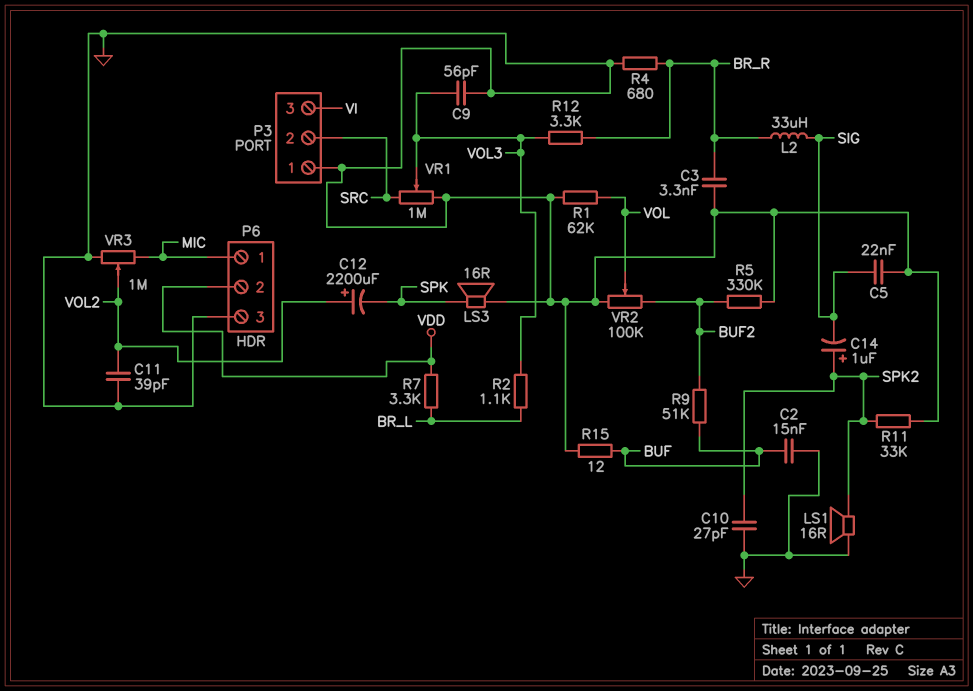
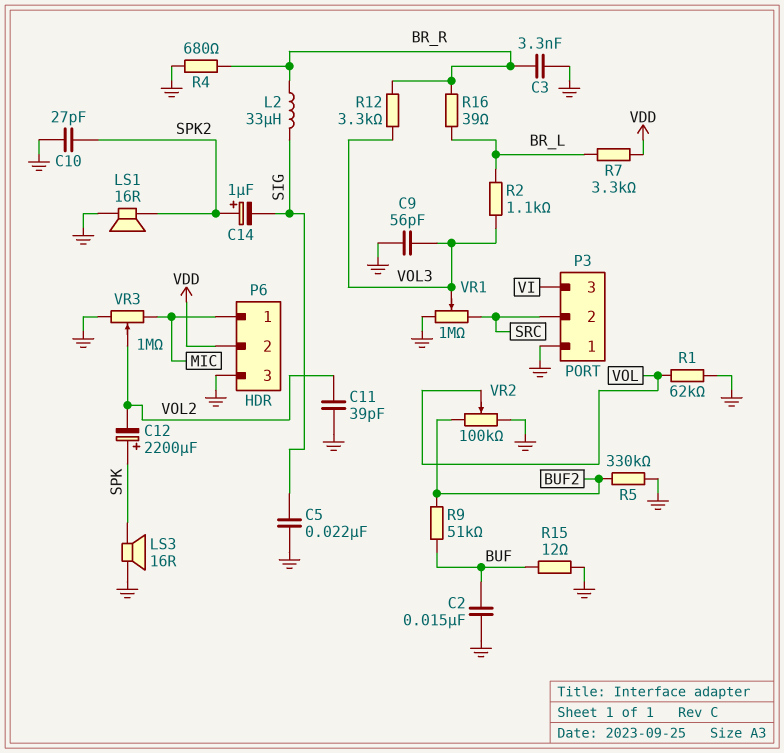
C12: 2200uF (plus VOL2, minus SPK) -> 2200uF (plus SPK, minus VOL2)
R11: 33k (GND, SPK2) -> none
R16: none -> 39 (BR_L, BR_R)

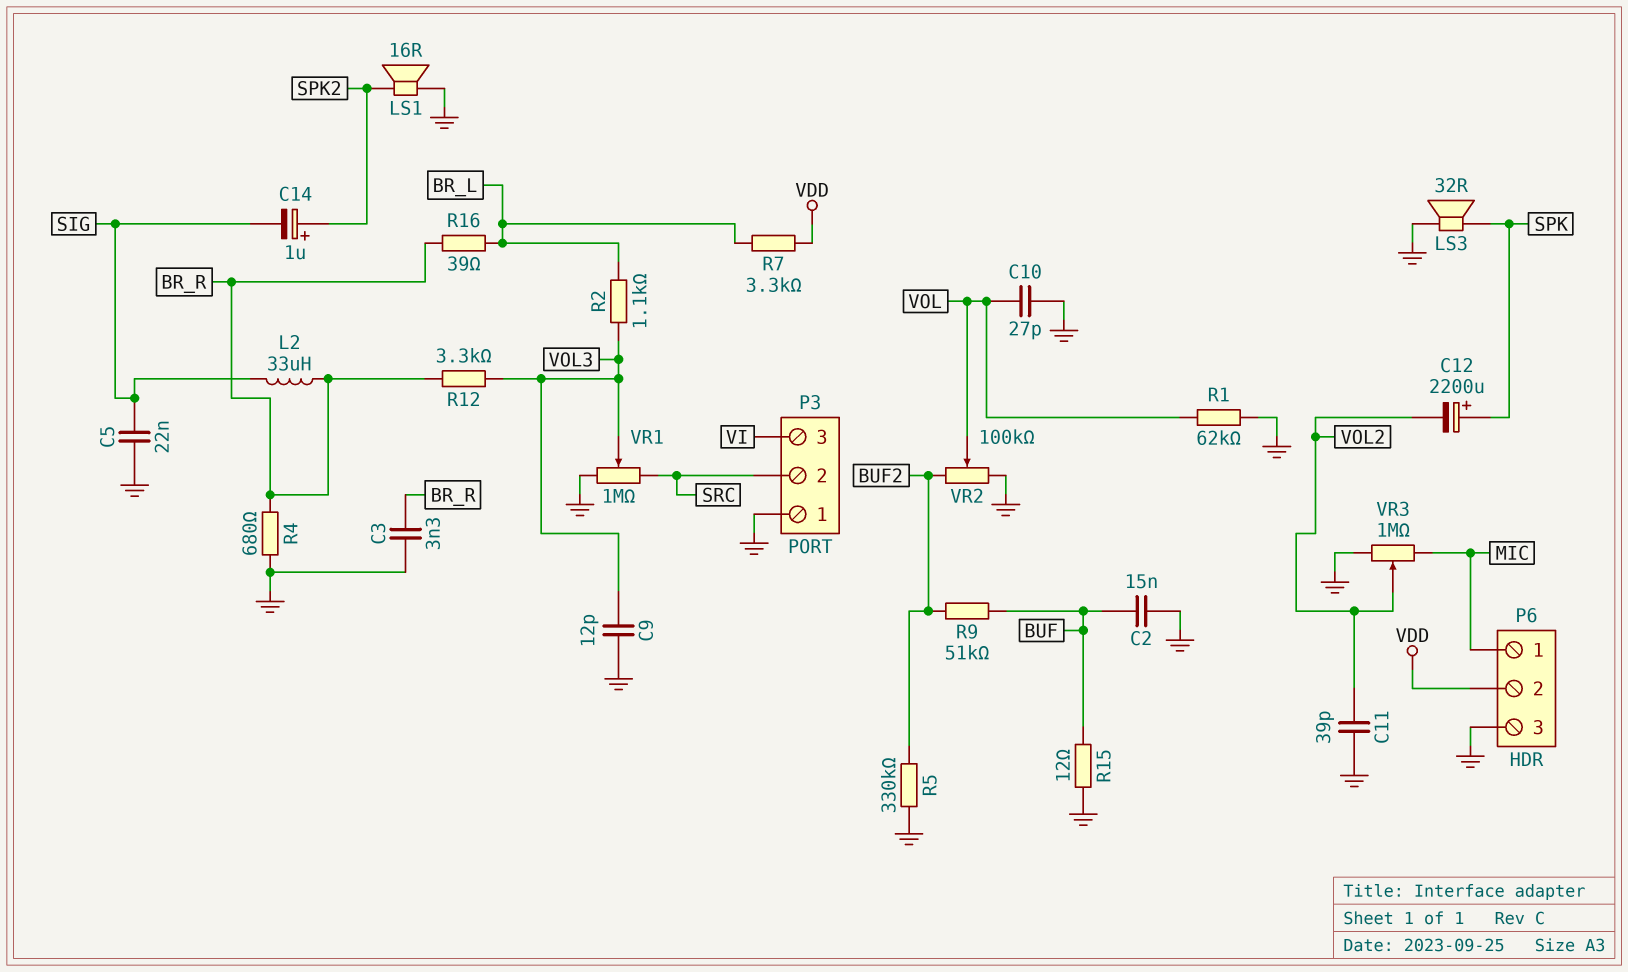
C9: 56pF (GND, VOL3) -> 12pF (GND, VOL3)
C10: 27pF (GND, SPK2) -> 27pF (GND, VOL)
LS3: speaker 16R (GND, SPK) -> speaker 32R (GND, SPK)

